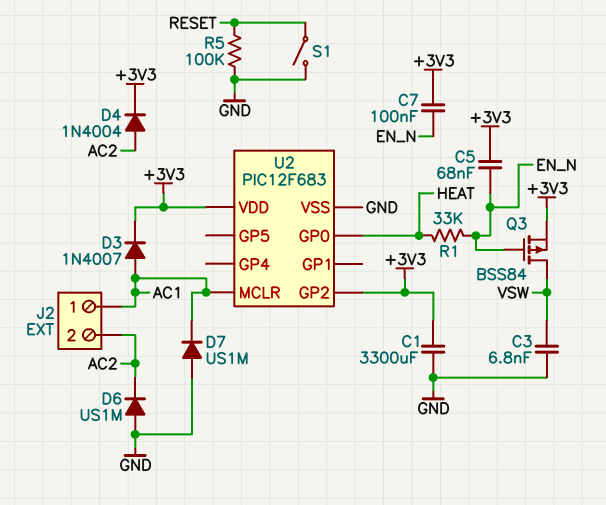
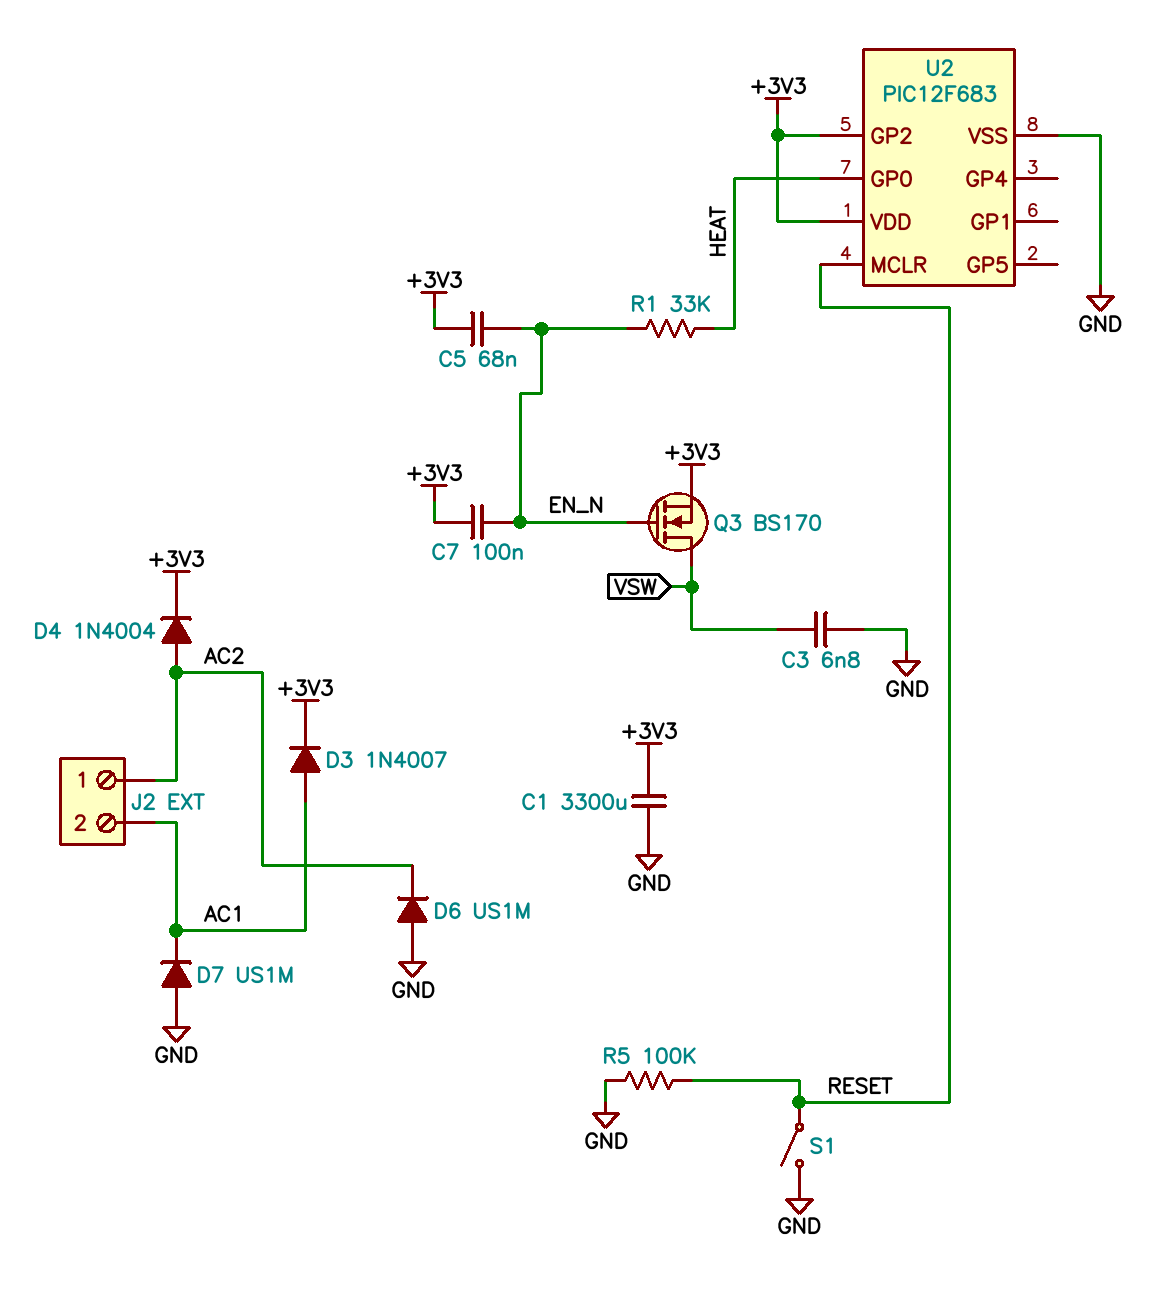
J2 pin 1: AC1 -> AC2
J2 pin 2: AC2 -> AC1
Q3: PMOS BSS84 (G EN_N, D VSW, S +3V3) -> NMOS BS170 (G EN_N, D VSW, S +3V3)
U2 pin MCLR: AC1 -> RESET

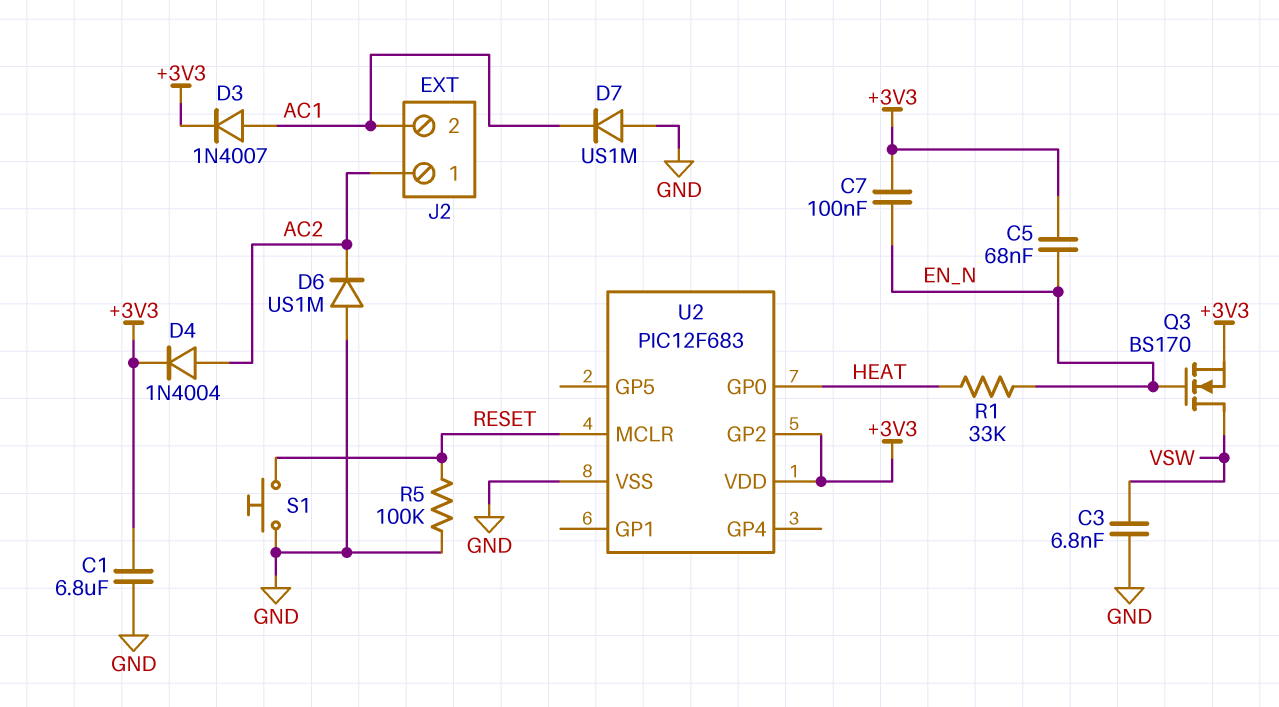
C1: 3300uF (+3V3, GND) -> 6.8uF (+3V3, GND)
S1: switch (GND, RESET) -> button (GND, RESET)

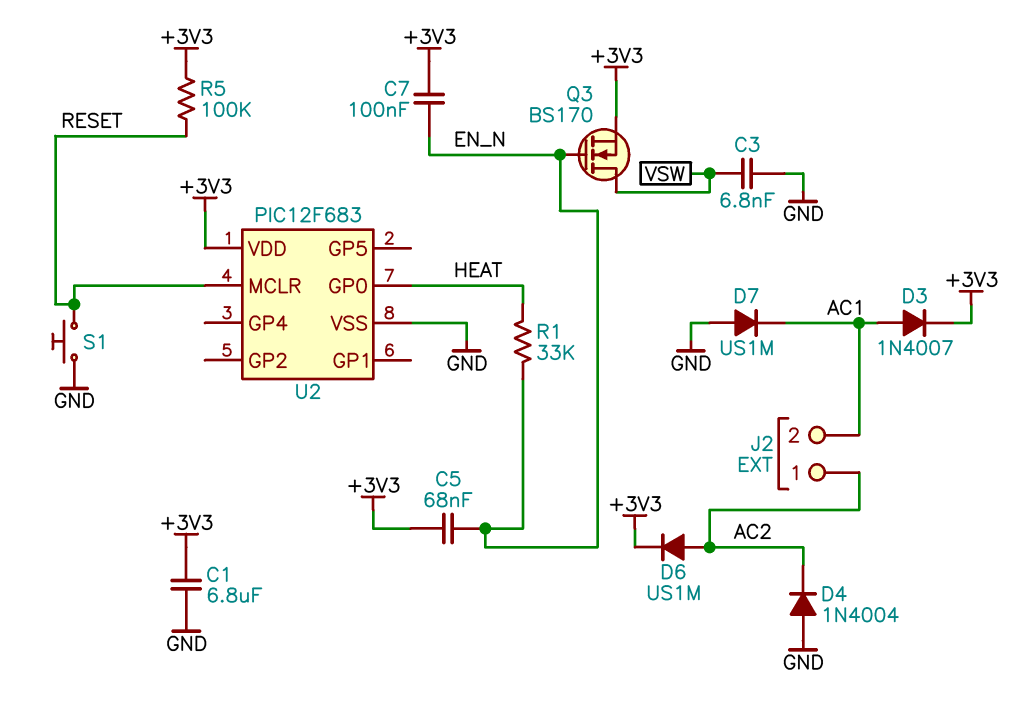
D4: diode 1N4004 (A AC2, K +3V3) -> diode 1N4004 (A GND, K AC2)
D6: diode US1M (A GND, K AC2) -> diode US1M (A AC2, K +3V3)
R5: 100k (GND, RESET) -> 100k (+3V3, RESET)
U2 pin GP2: +3V3 -> none

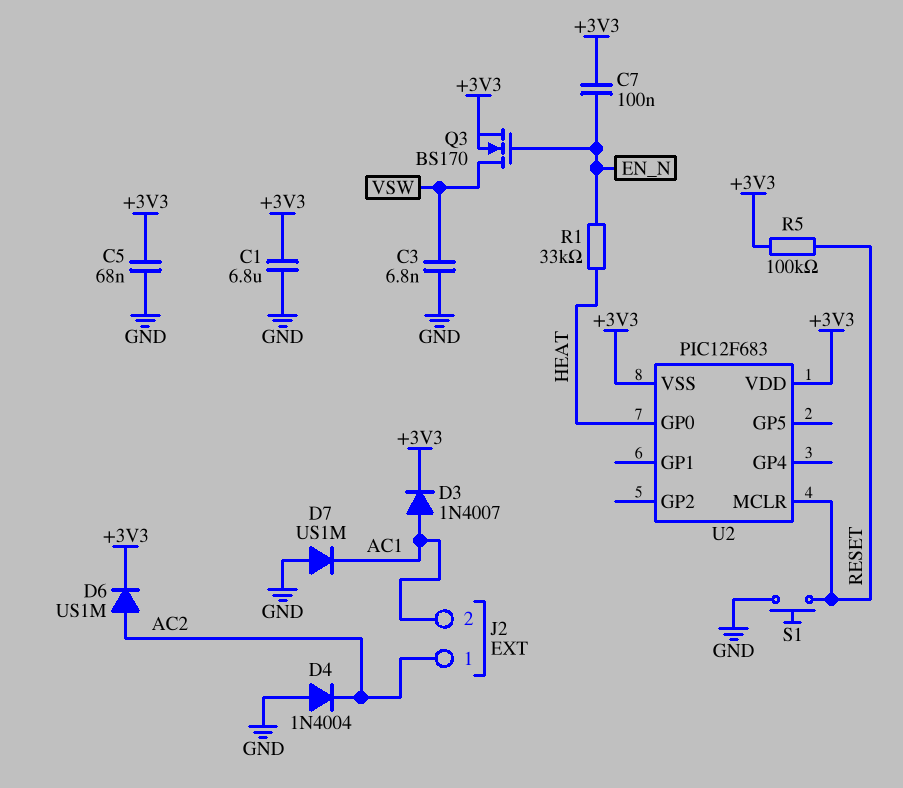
C5: 68nF (+3V3, EN_N) -> 68nF (+3V3, GND)
U2 pin VSS: GND -> +3V3

